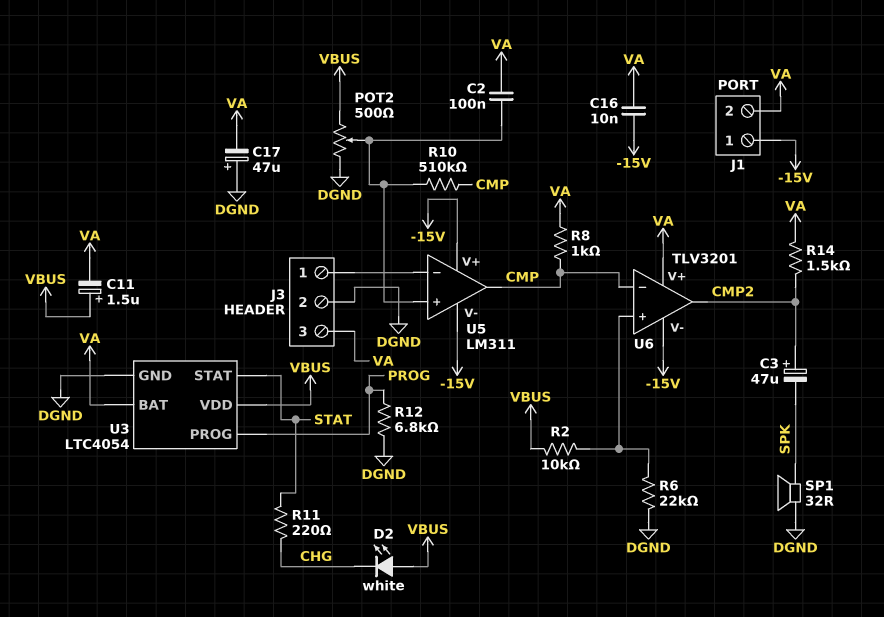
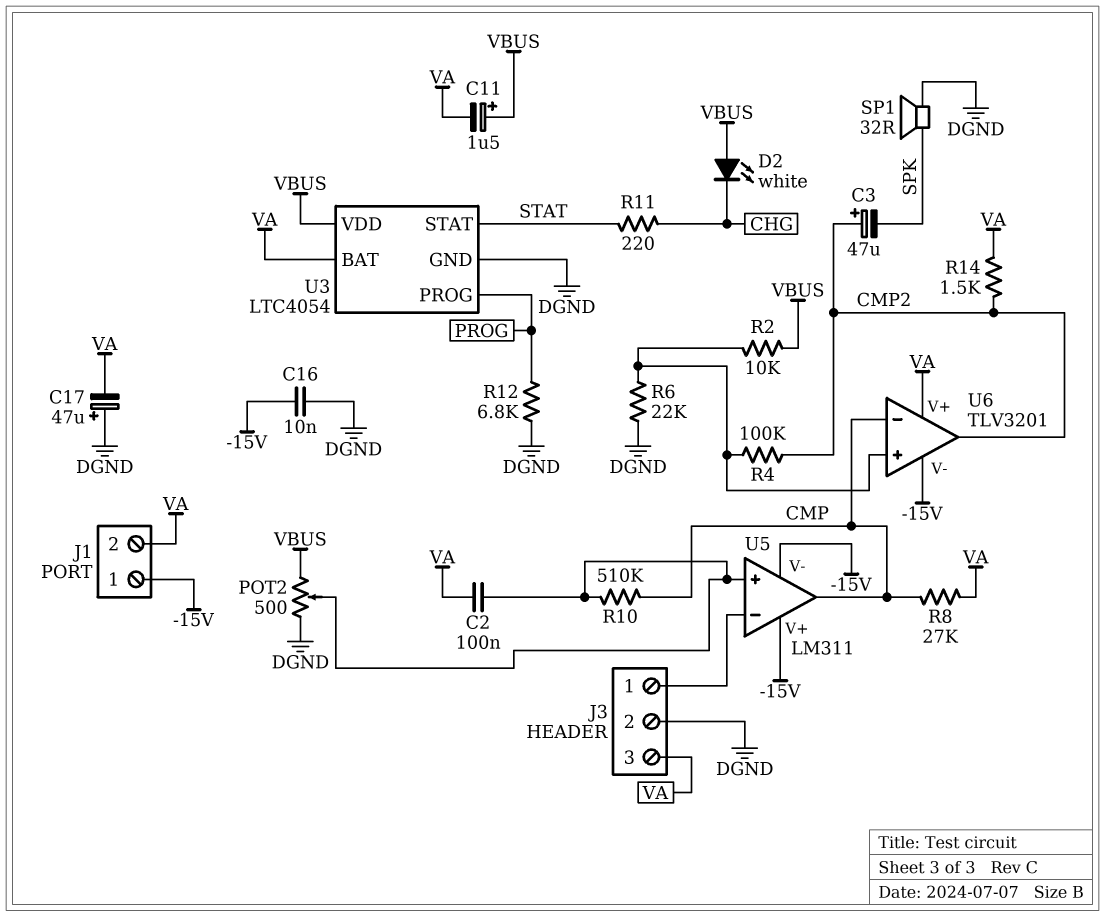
C16: 10nF (-15V, VA) -> 10nF (-15V, DGND)
R4: none -> 100k (CMP2, U6/in+)
R8: 1k (CMP, VA) -> 27k (CMP, VA)

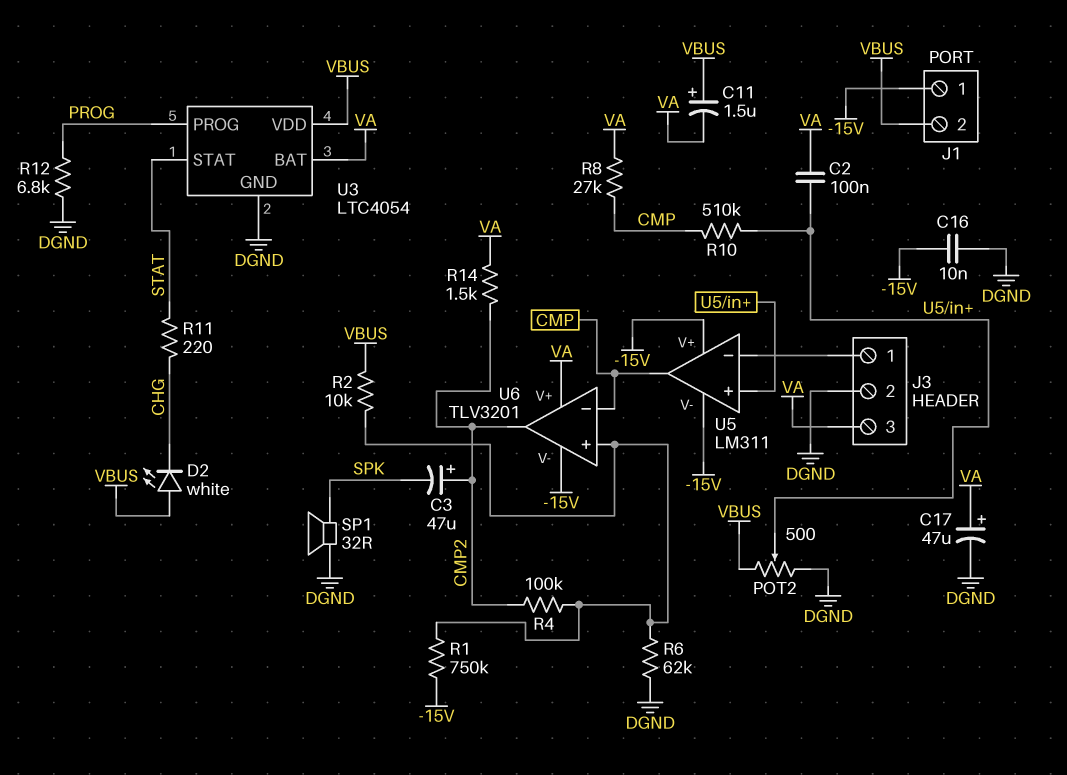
C17: 47uF (plus DGND, minus VA) -> 47uF (plus VA, minus DGND)
J1 pin 2: VA -> VBUS
R1: none -> 750k (-15V, U6/in+)
R6: 22k (DGND, U6/in+) -> 62k (DGND, U6/in+)

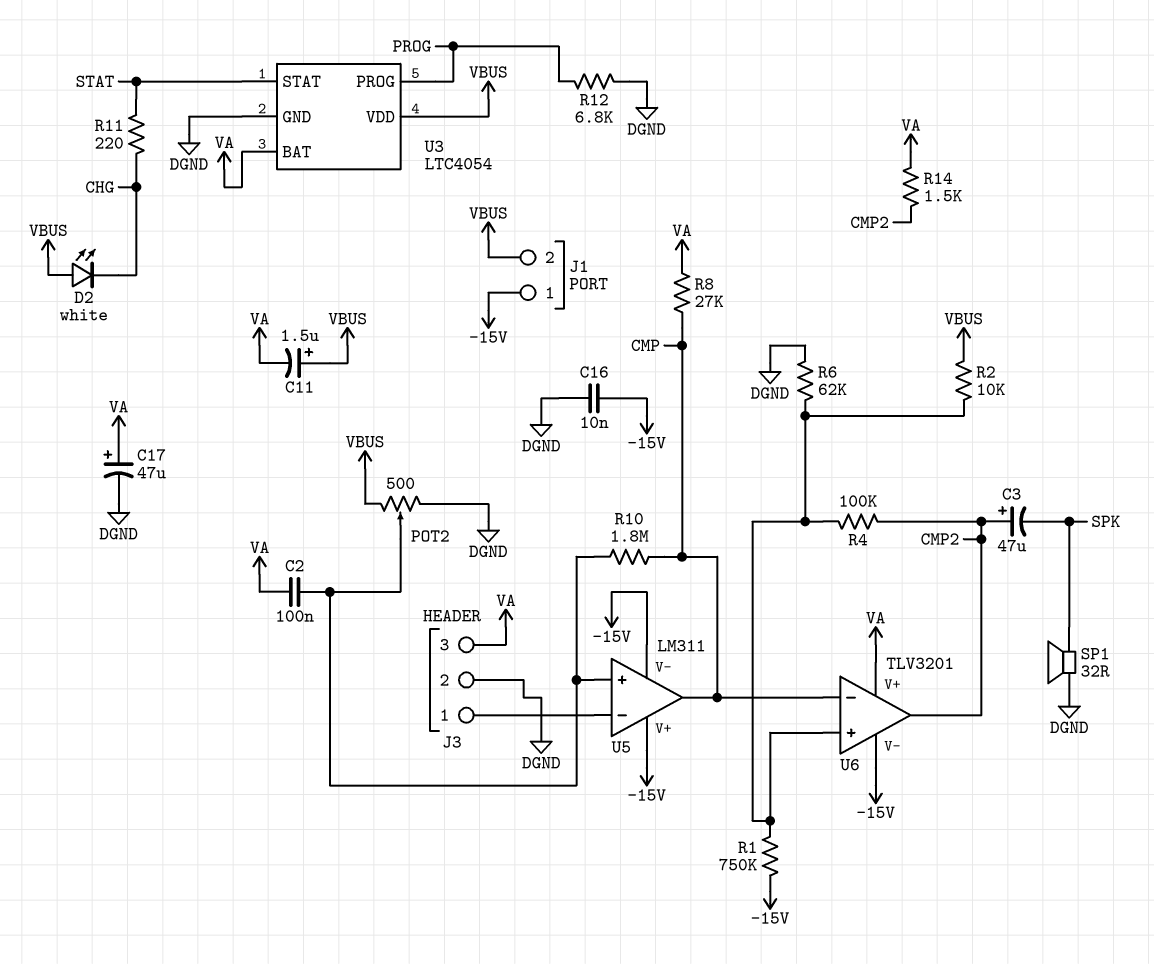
R10: 510k (CMP, U5/in+) -> 1.8M (CMP, U5/in+)

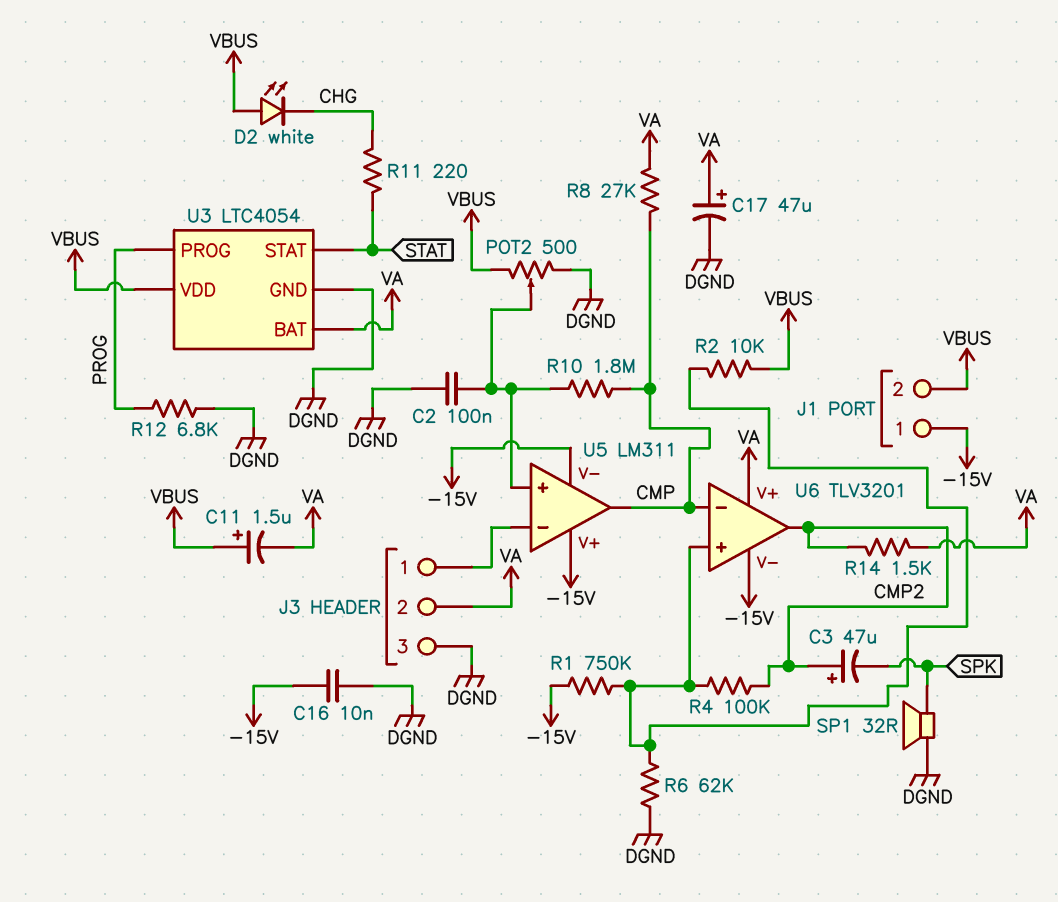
C2: 100nF (U5/in+, VA) -> 100nF (DGND, U5/in+)
J3 pin 2: DGND -> VA
J3 pin 3: VA -> DGND

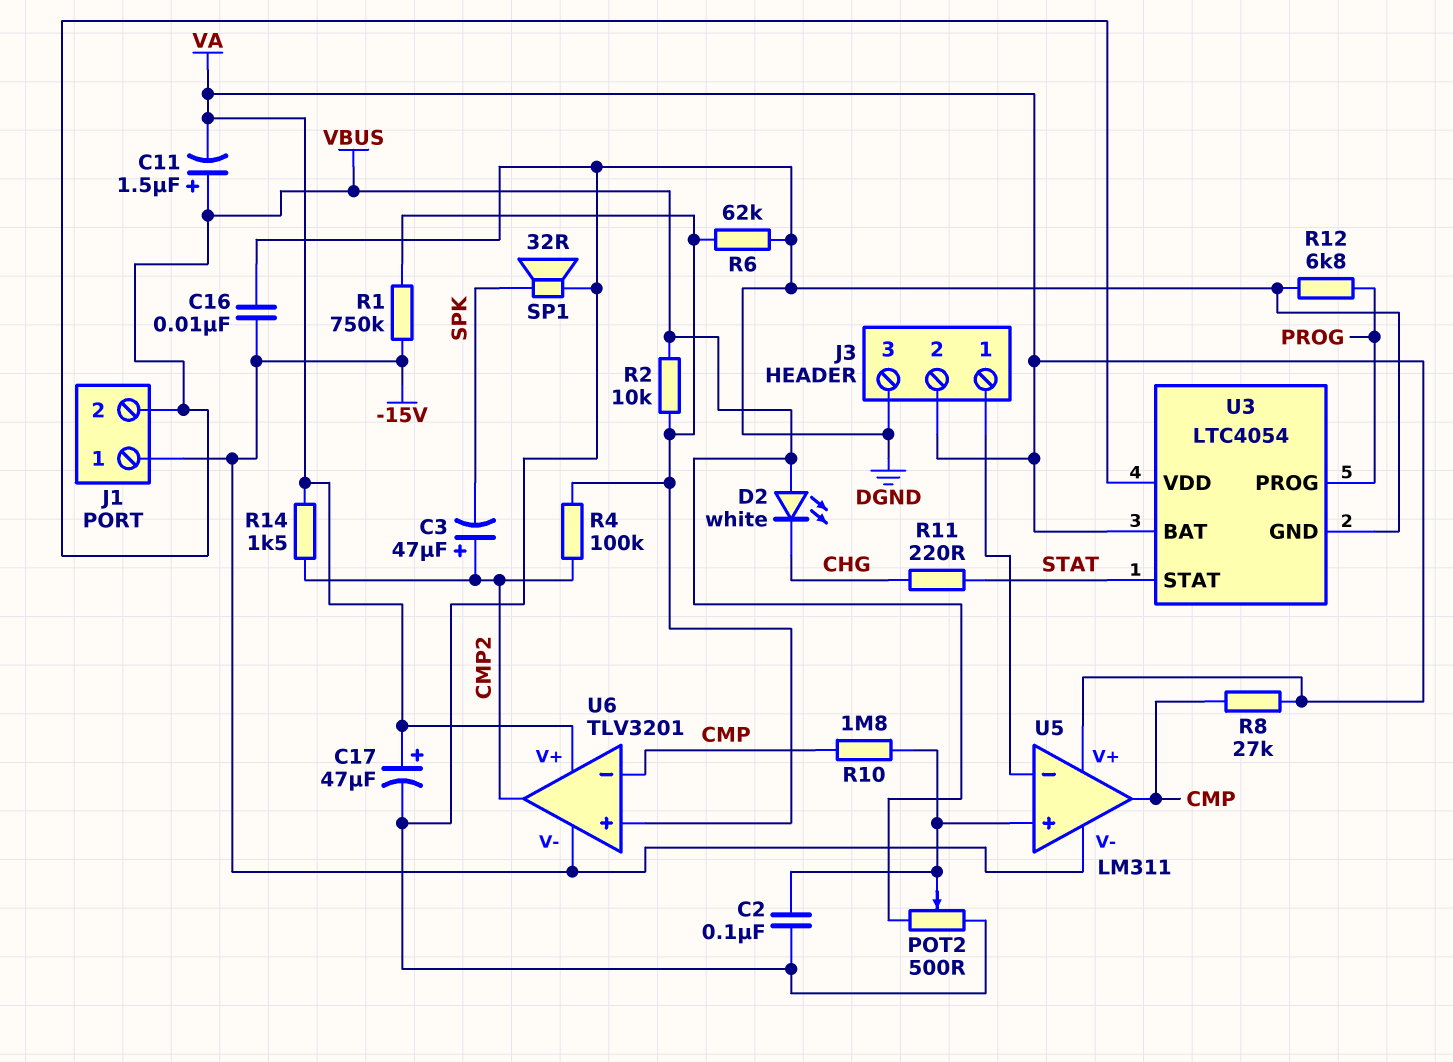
U5 pin V+: -15V -> VA

